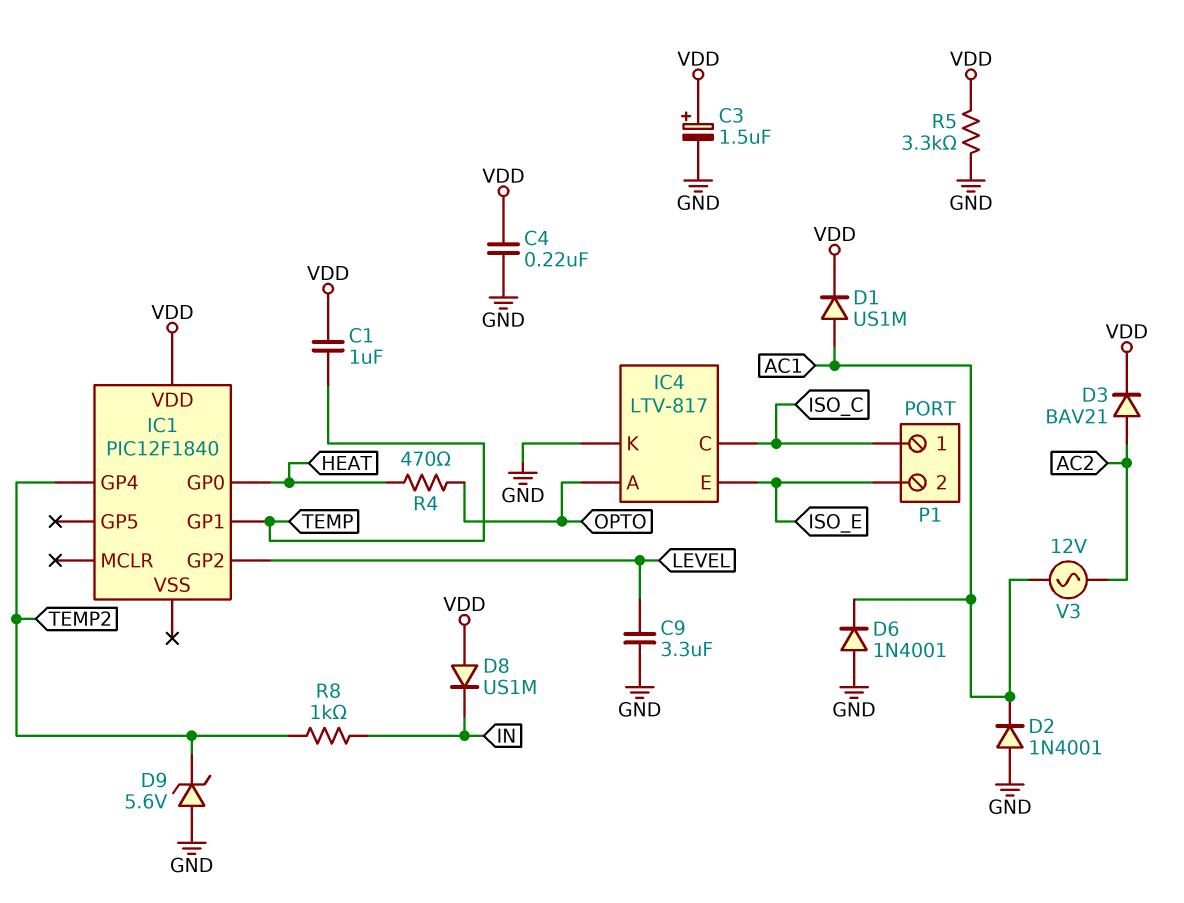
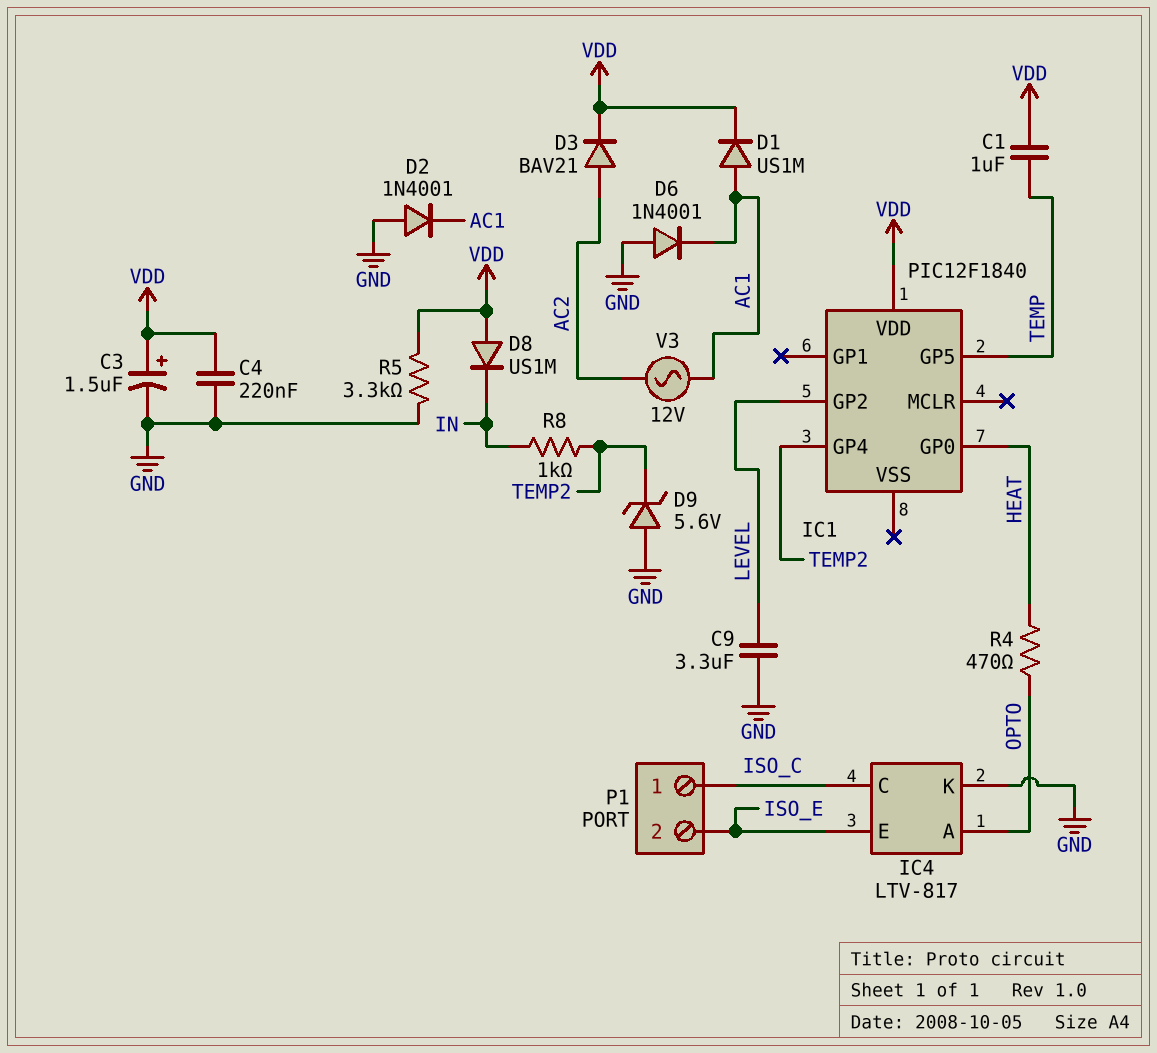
IC1 pin GP1: TEMP -> none
IC1 pin GP5: none -> TEMP

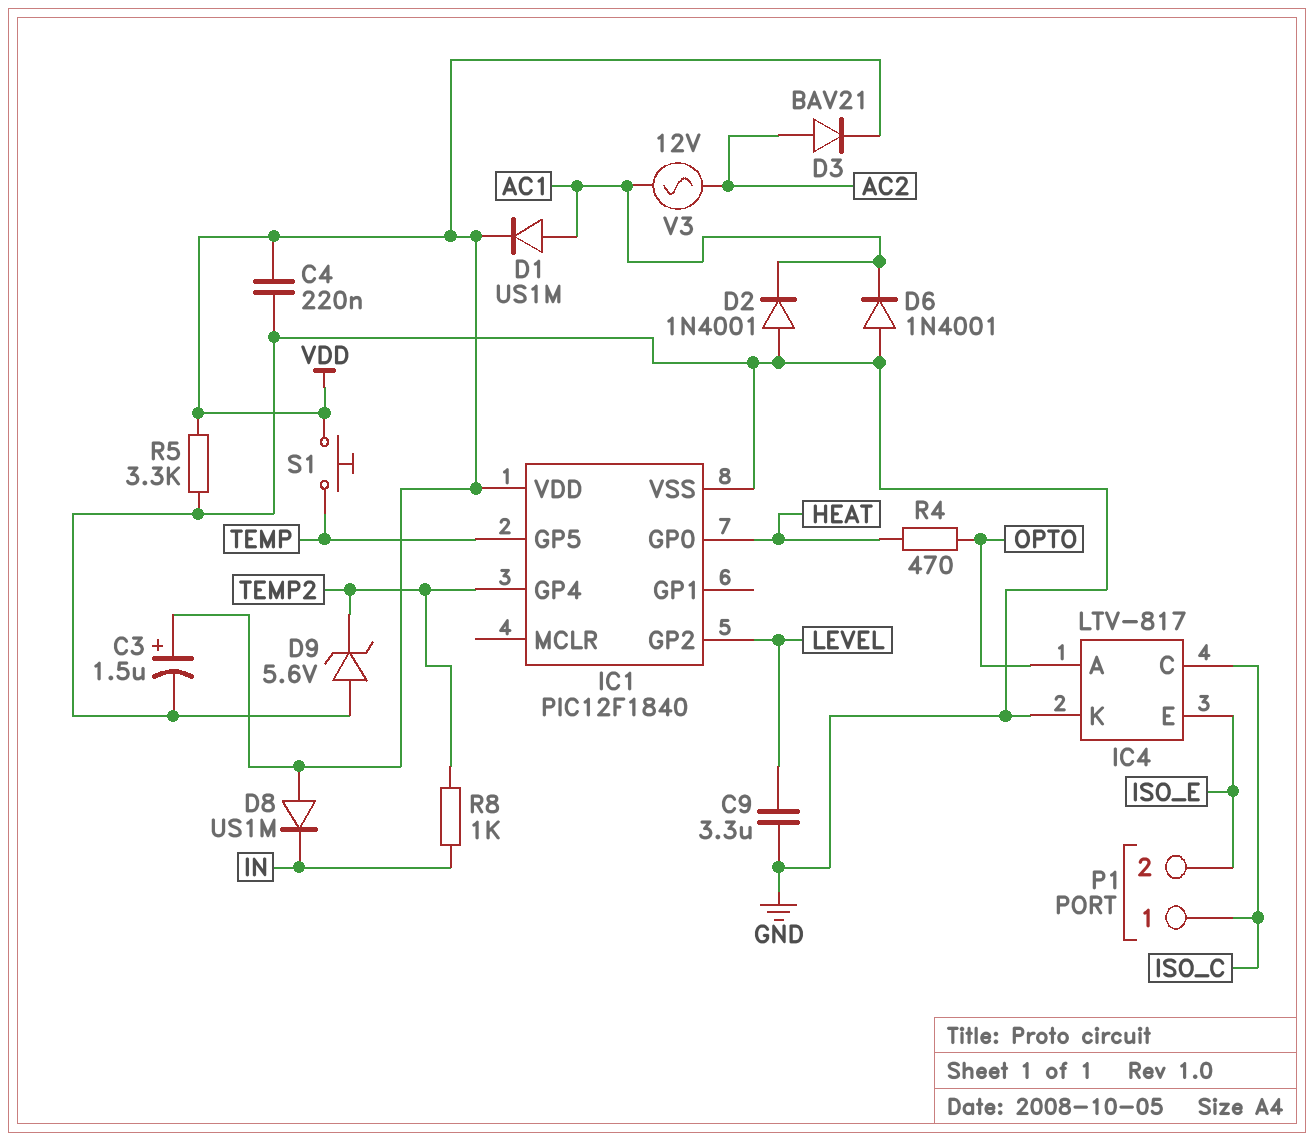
C1: 1uF (TEMP, VDD) -> none
IC1 pin VSS: none -> GND
S1: none -> button (TEMP, VDD)

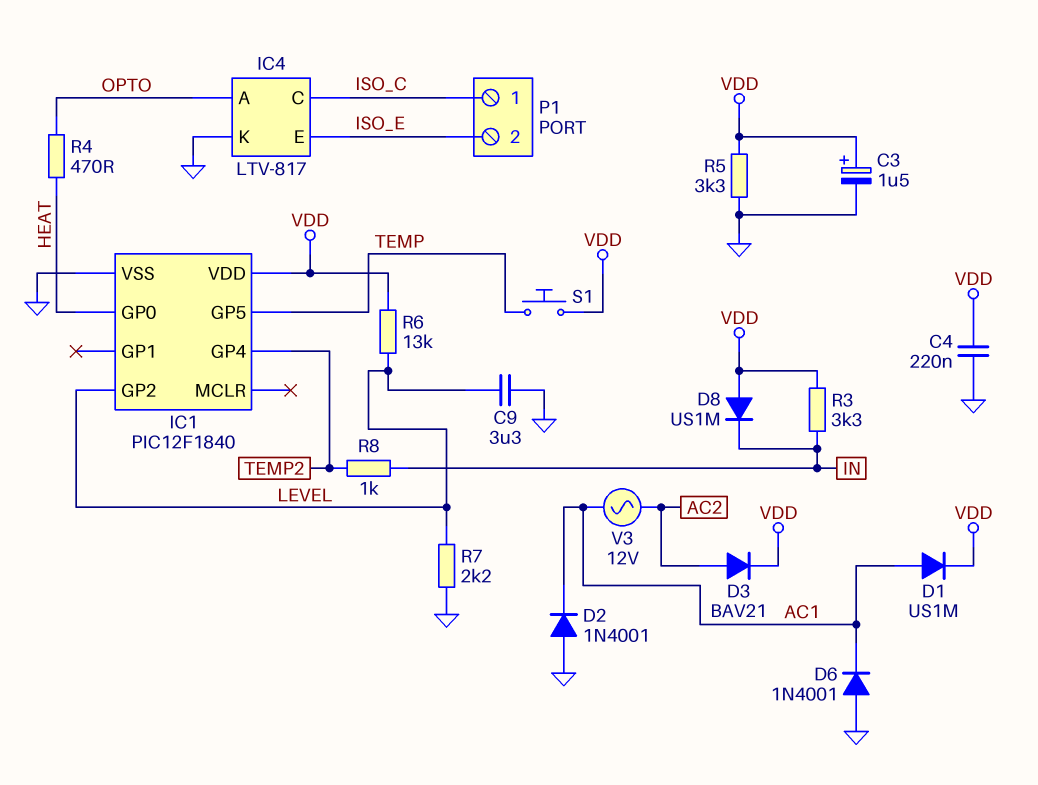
D9: zener 5.6V (A GND, K TEMP2) -> none
R3: none -> 3.3k (IN, VDD)
R6: none -> 13k (LEVEL, VDD)
R7: none -> 2.2k (GND, LEVEL)

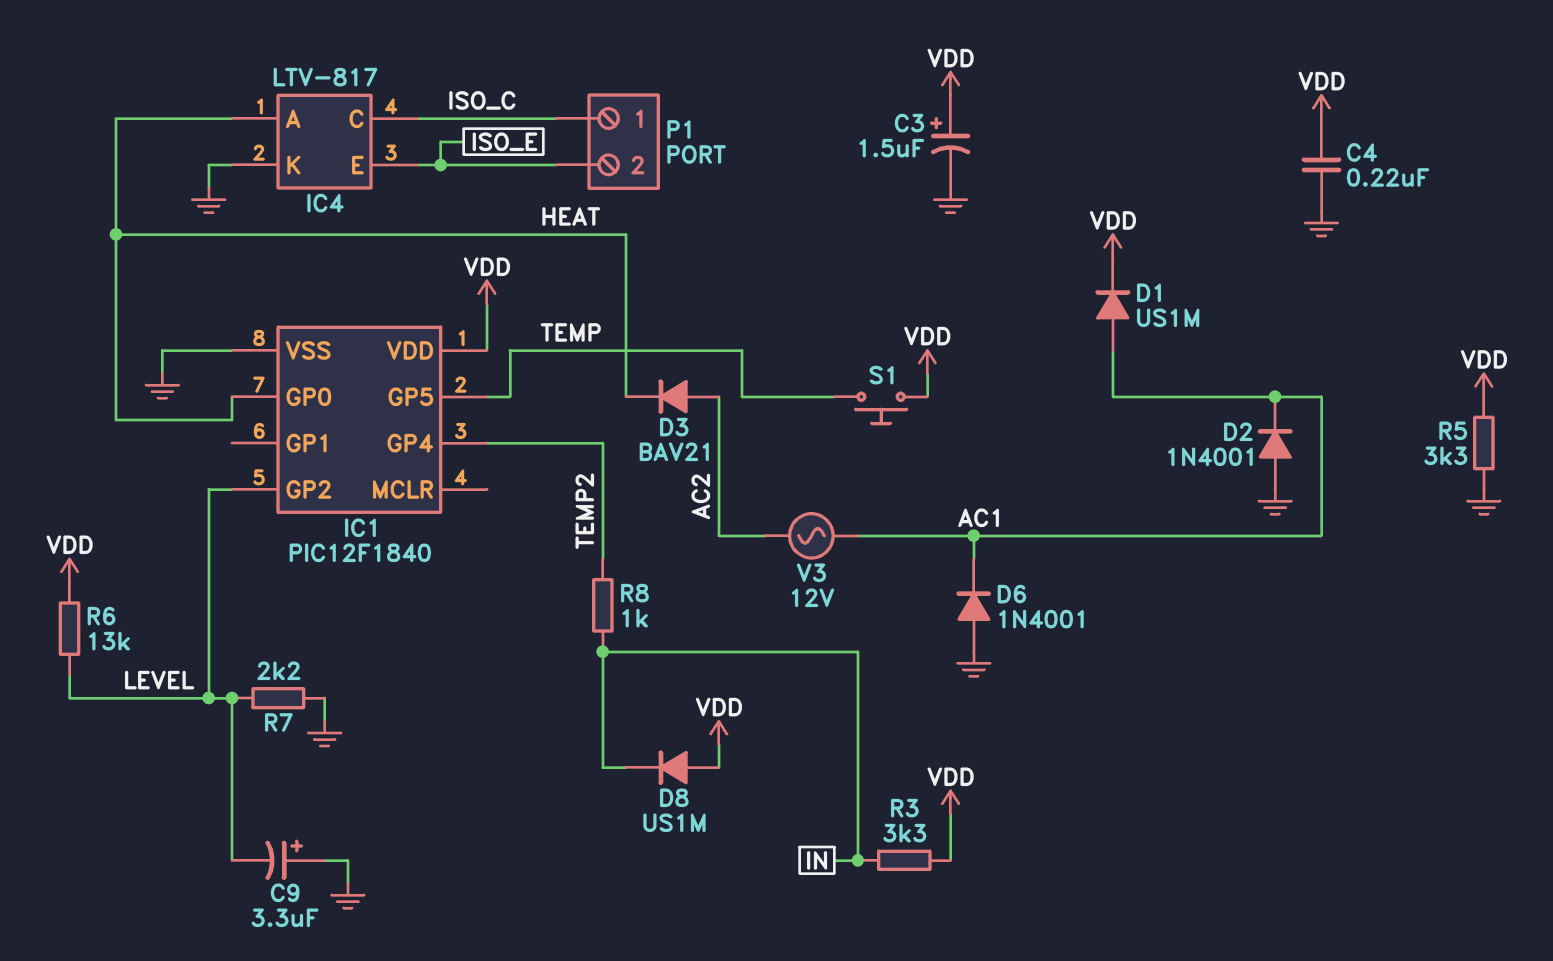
C9: 3.3uF (GND, LEVEL) -> 3.3uF (plus GND, minus LEVEL)
D3: diode BAV21 (A AC2, K VDD) -> diode BAV21 (A AC2, K HEAT)
IC4 pin A: OPTO -> HEAT
R4: 470 (HEAT, OPTO) -> none

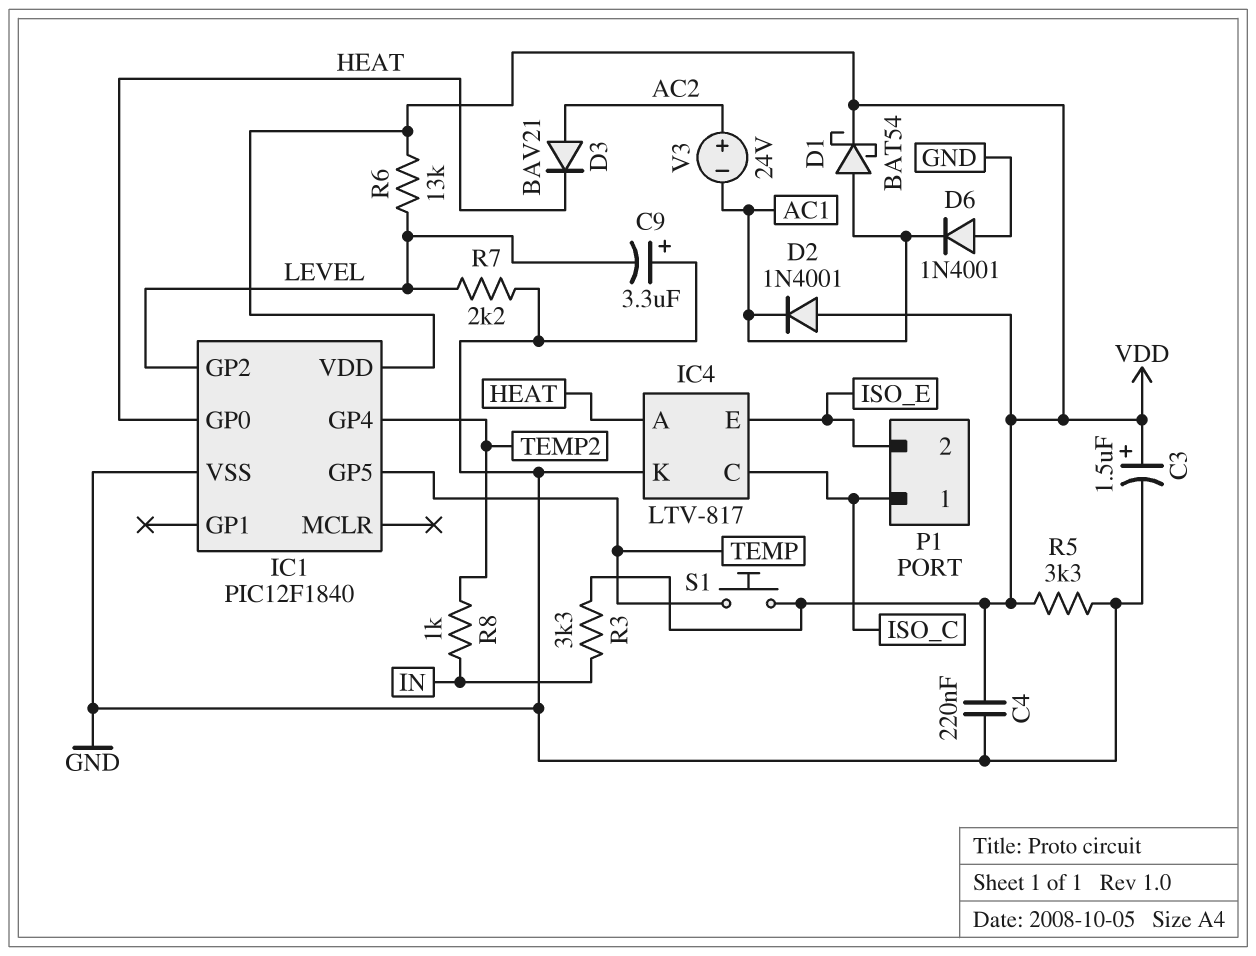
D1: diode US1M (A AC1, K VDD) -> schottky BAT54 (A AC1, K VDD)
D2: diode 1N4001 (A GND, K AC1) -> diode 1N4001 (A VDD, K AC1)
D8: diode US1M (A VDD, K IN) -> none
V3: AC 12V (AC1, AC2) -> 24V (plus AC2, minus AC1)

